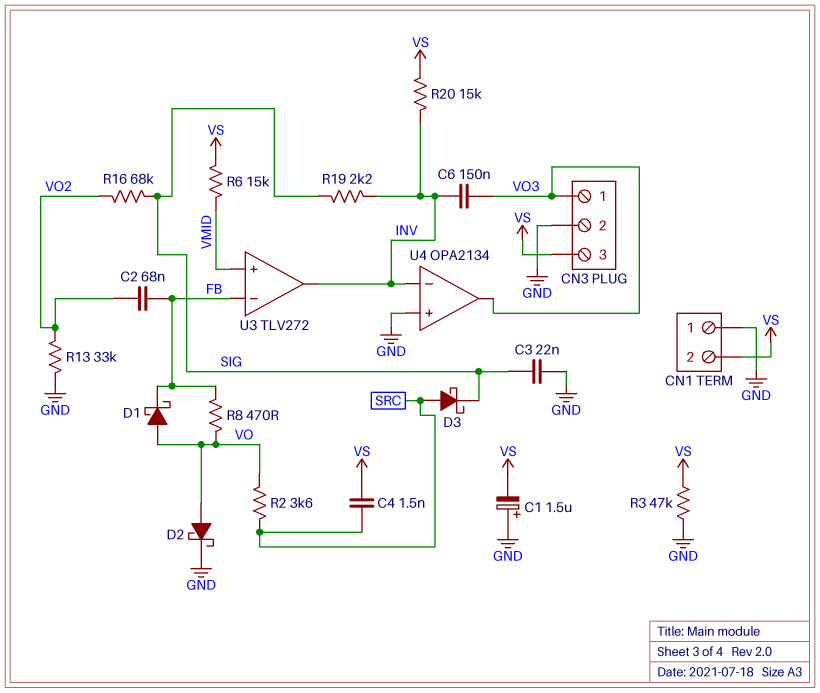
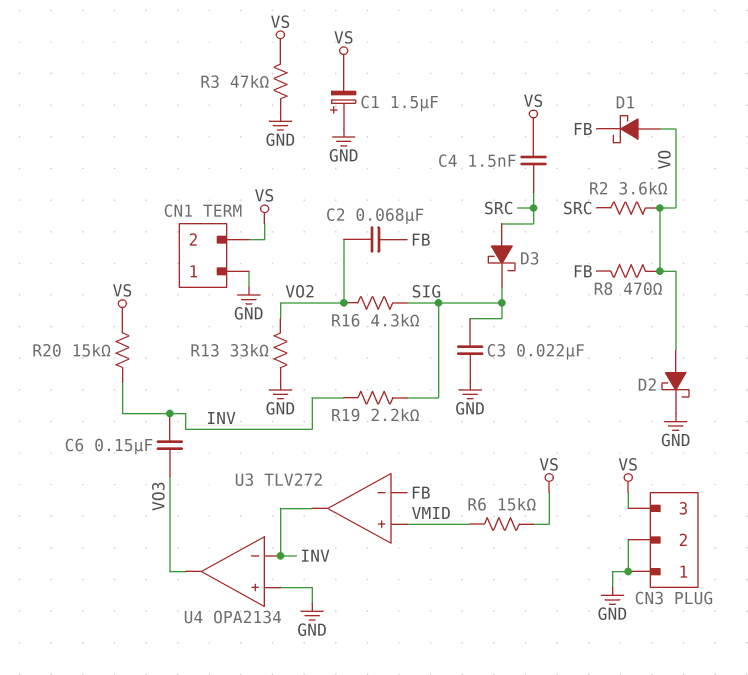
CN3 pin 1: VO3 -> GND
R16: 68k (SIG, VO2) -> 4.3k (SIG, VO2)

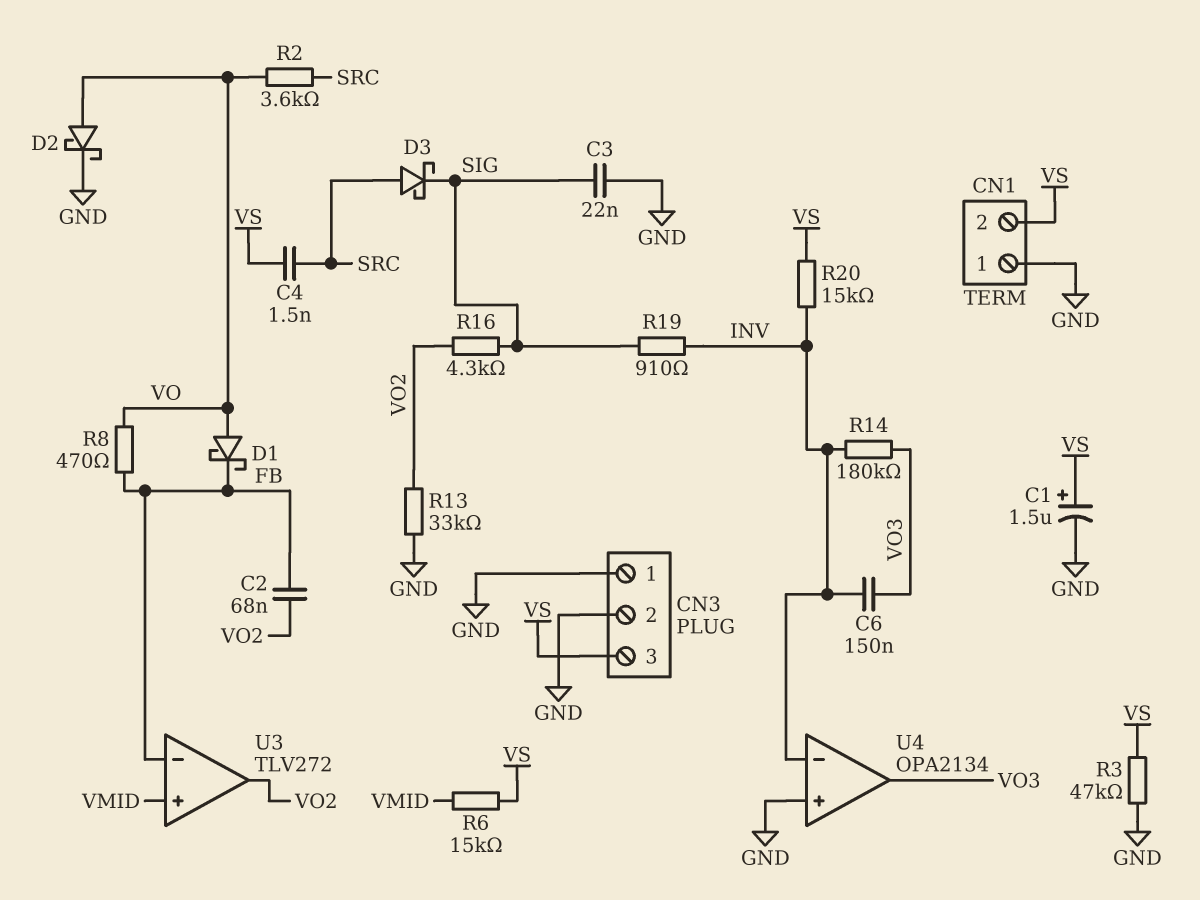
C1: 1.5uF (plus GND, minus VS) -> 1.5uF (plus VS, minus GND)
R14: none -> 180k (INV, VO3)
R19: 2.2k (INV, SIG) -> 910 (INV, SIG)
U3 pin out: INV -> VO2

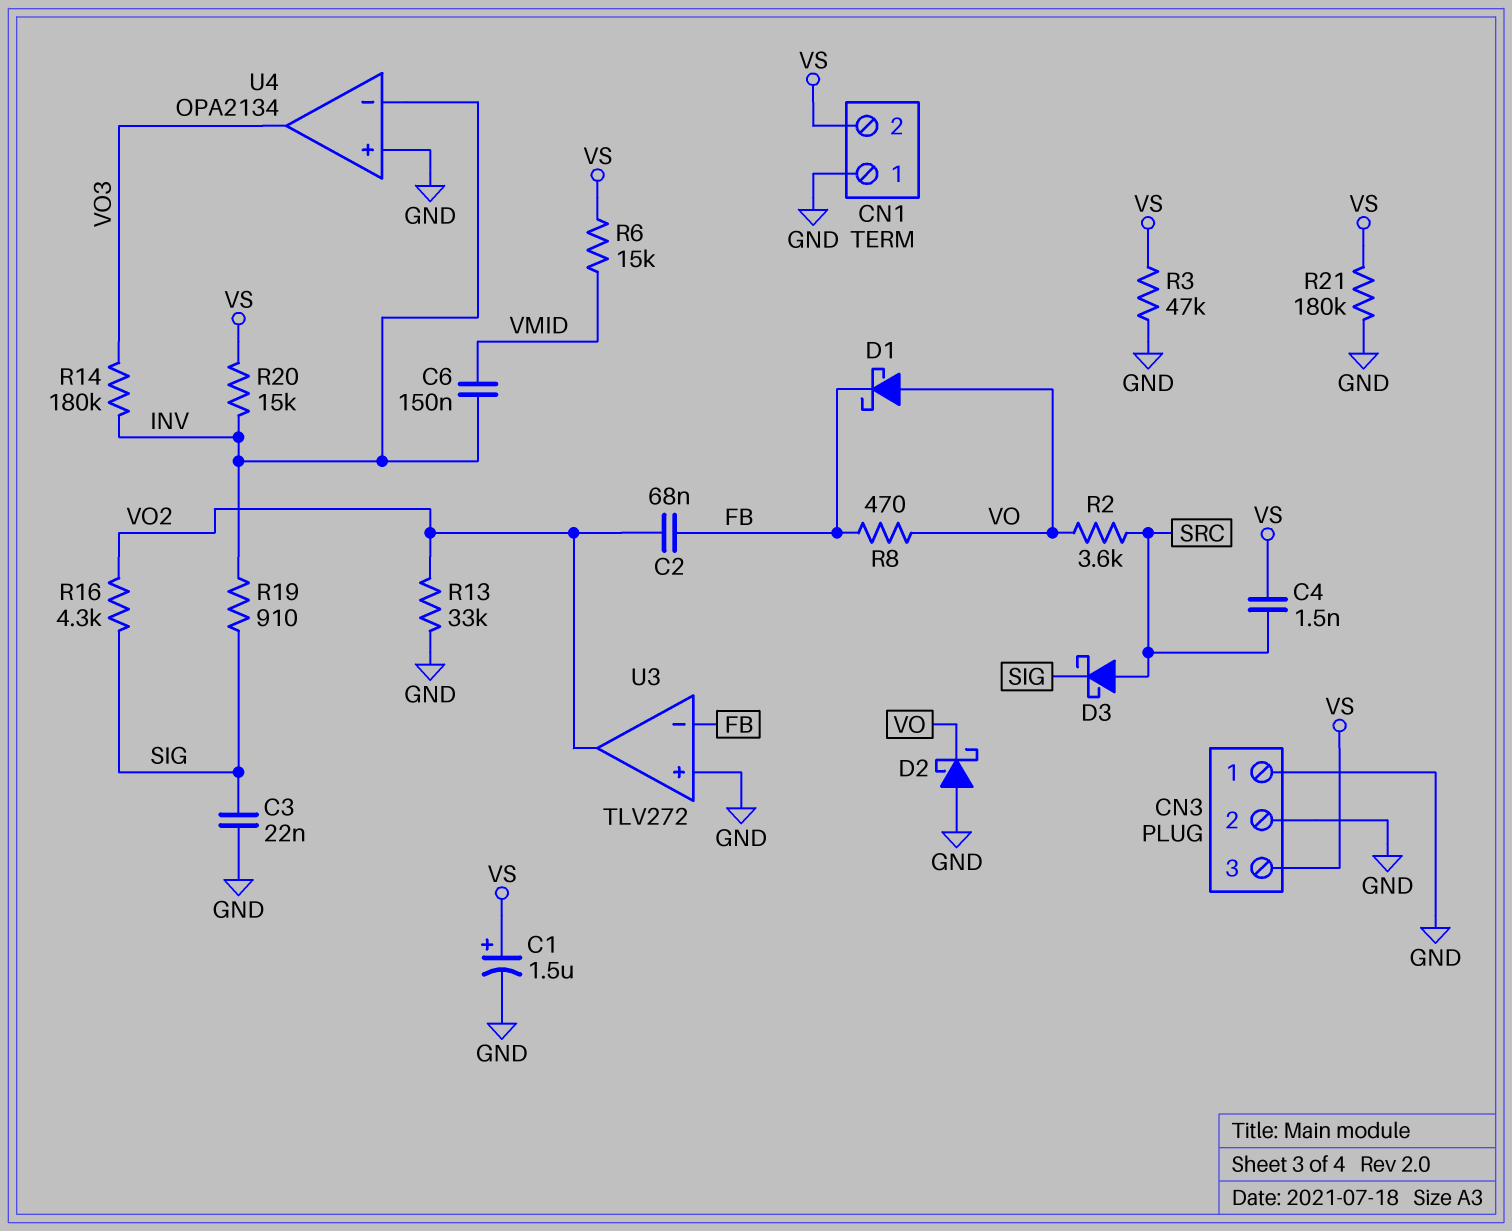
C6: 150nF (INV, VO3) -> 150nF (INV, VMID)
D2: schottky (A VO, K GND) -> schottky (A GND, K VO)
R21: none -> 180k (GND, VS)
U3 pin in+: VMID -> GND

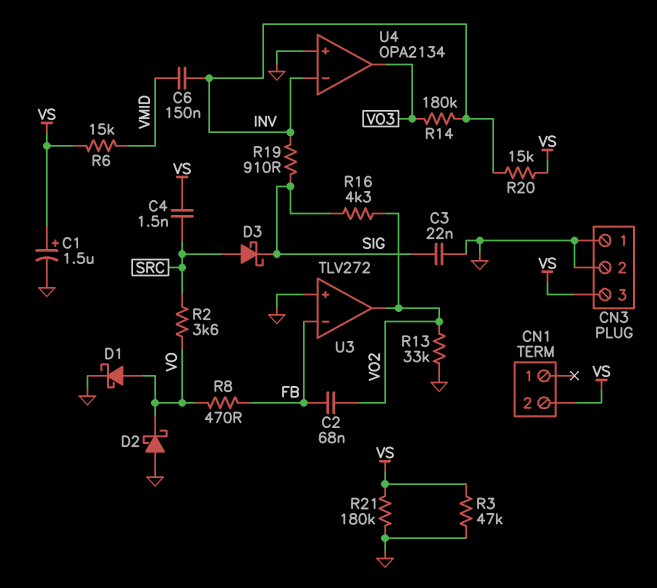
CN1 pin 1: GND -> none
D1: schottky (A VO, K FB) -> schottky (A VO, K GND)

